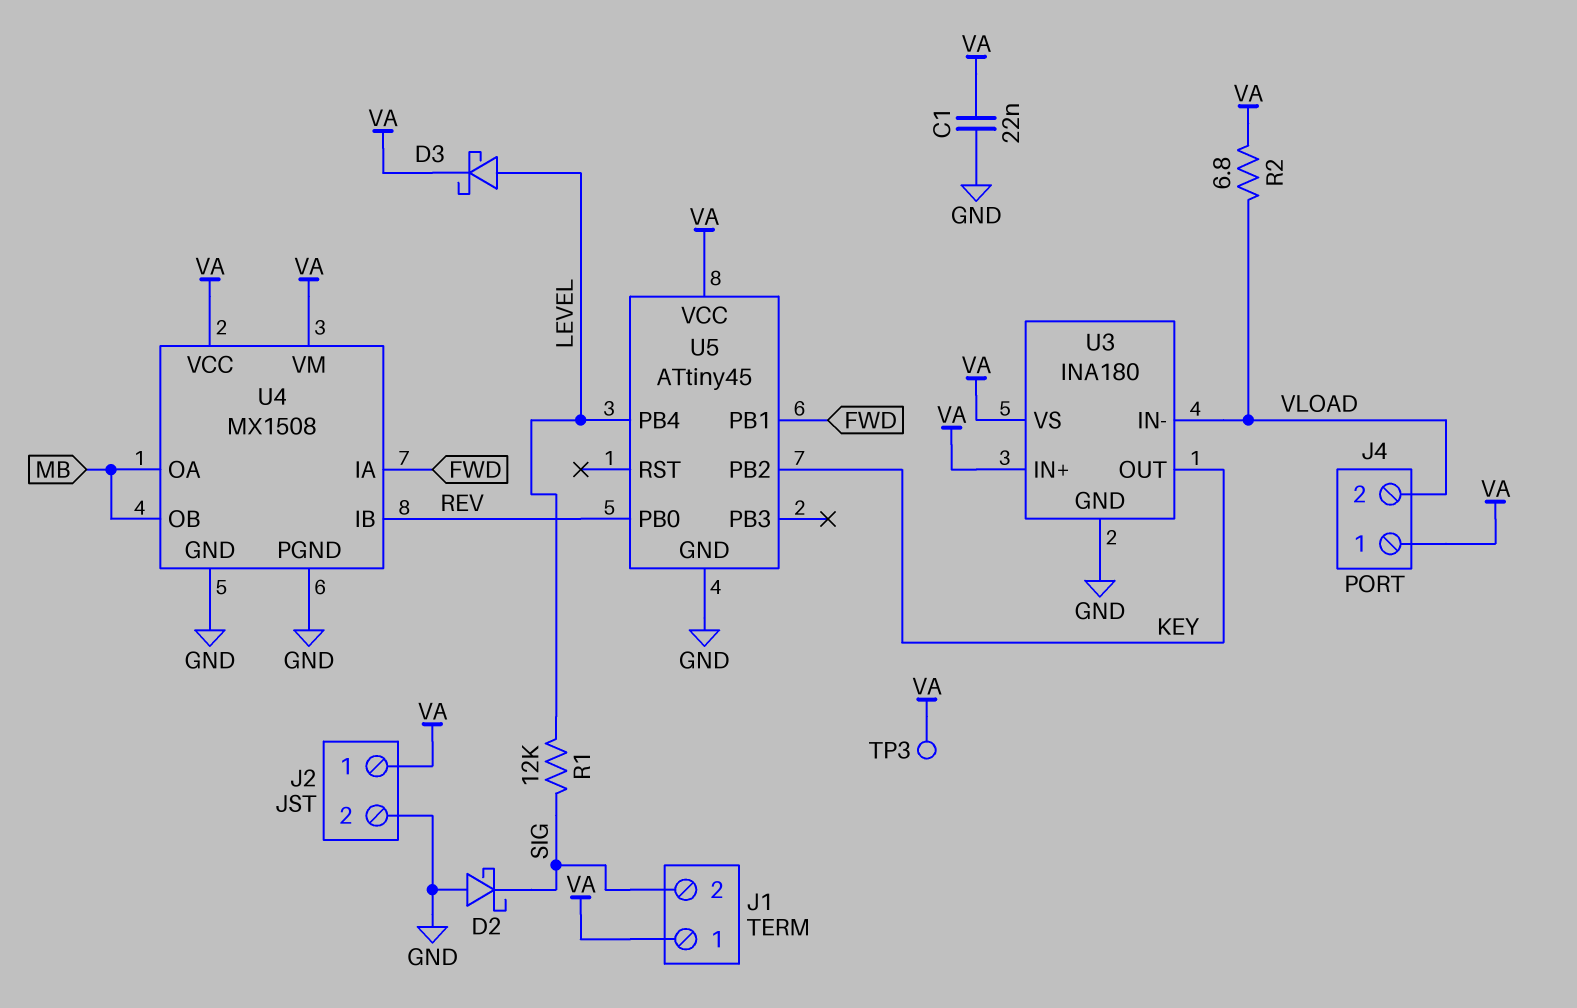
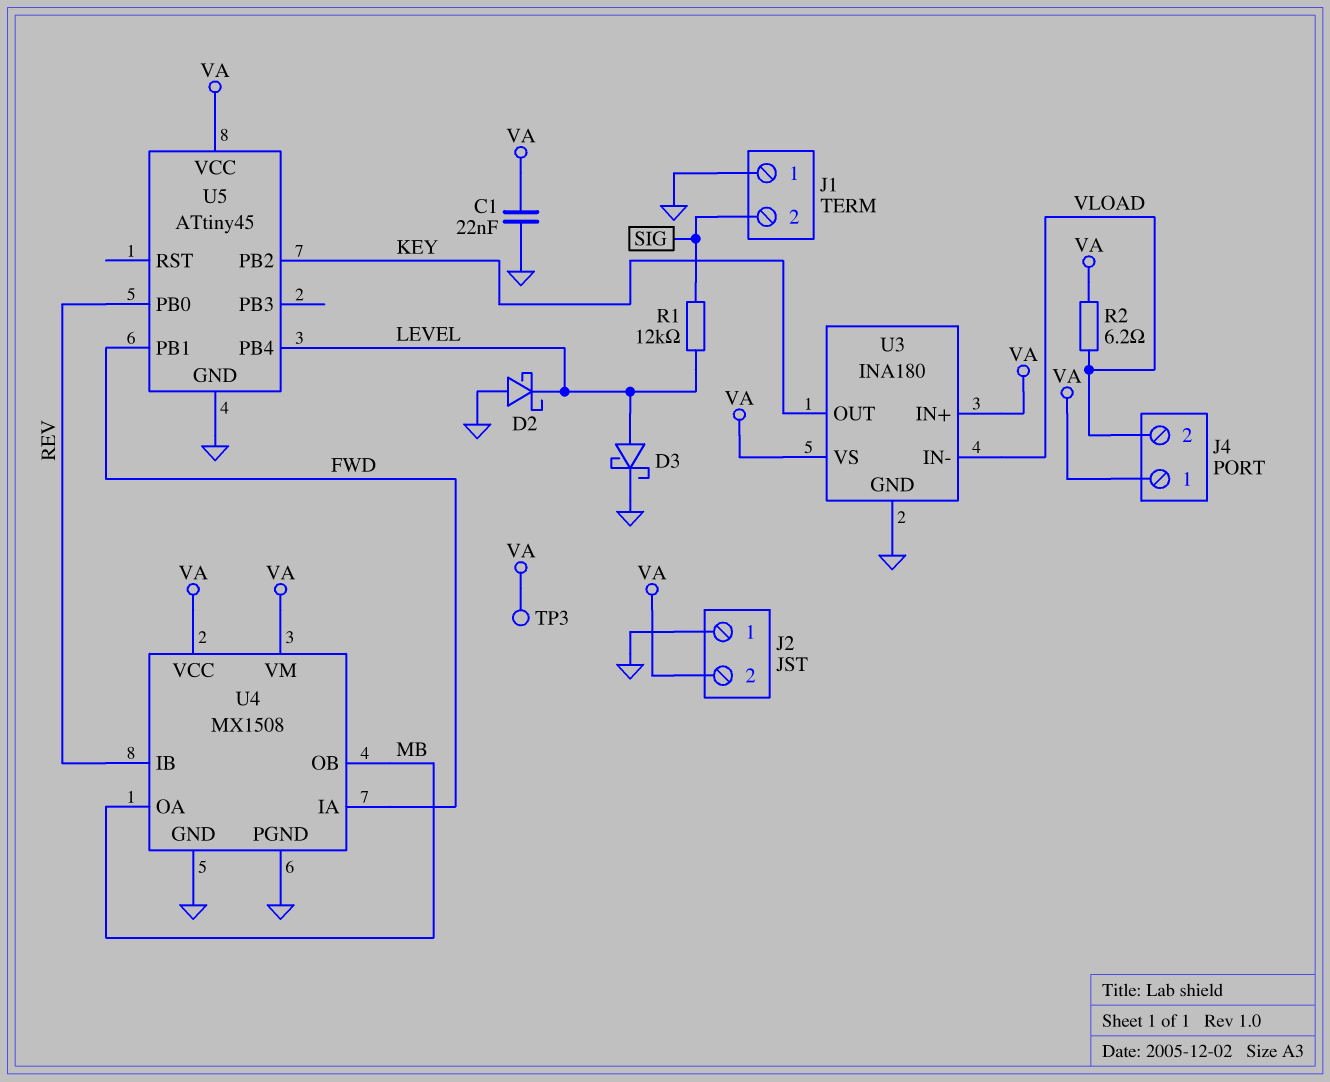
D2: schottky (A GND, K SIG) -> schottky (A GND, K LEVEL)
D3: schottky (A LEVEL, K VA) -> schottky (A LEVEL, K GND)
J1 pin 1: VA -> GND
J2 pin 1: VA -> GND
J2 pin 2: GND -> VA
R2: 6.8 (VA, VLOAD) -> 6.2 (VA, VLOAD)

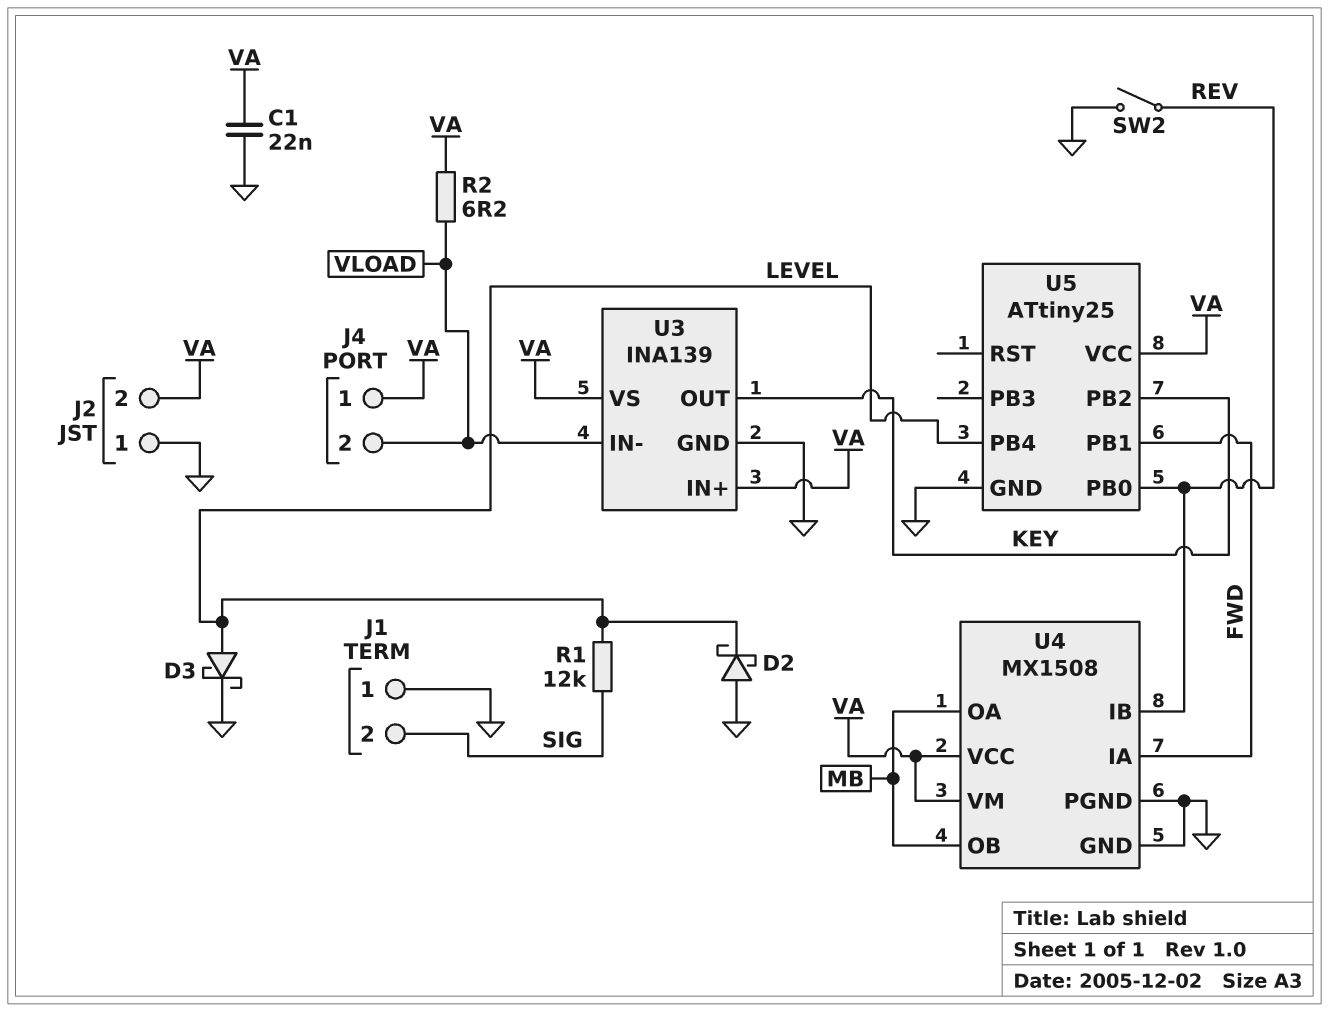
SW2: none -> switch (GND, REV)
TP3: test point (VA) -> none
U3: INA180 -> INA139
U5: ATtiny45 -> ATtiny25

